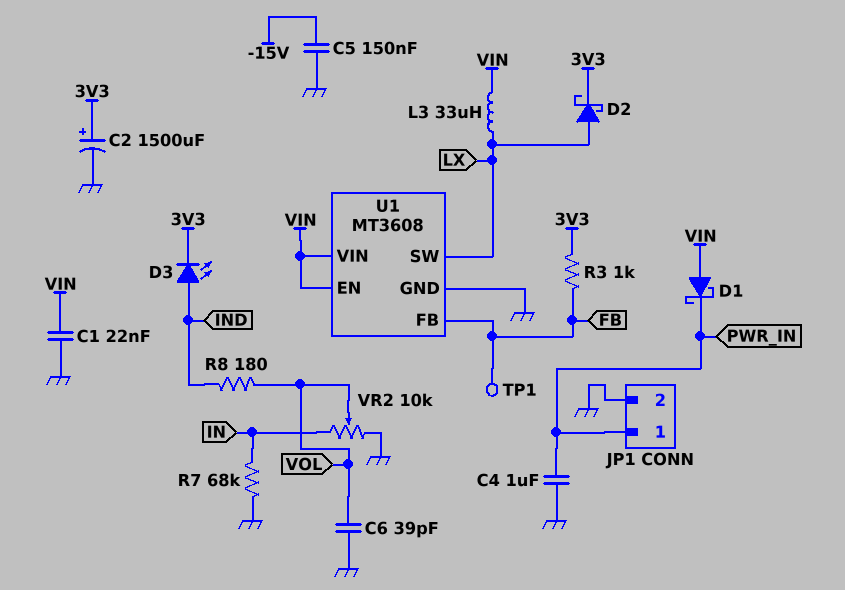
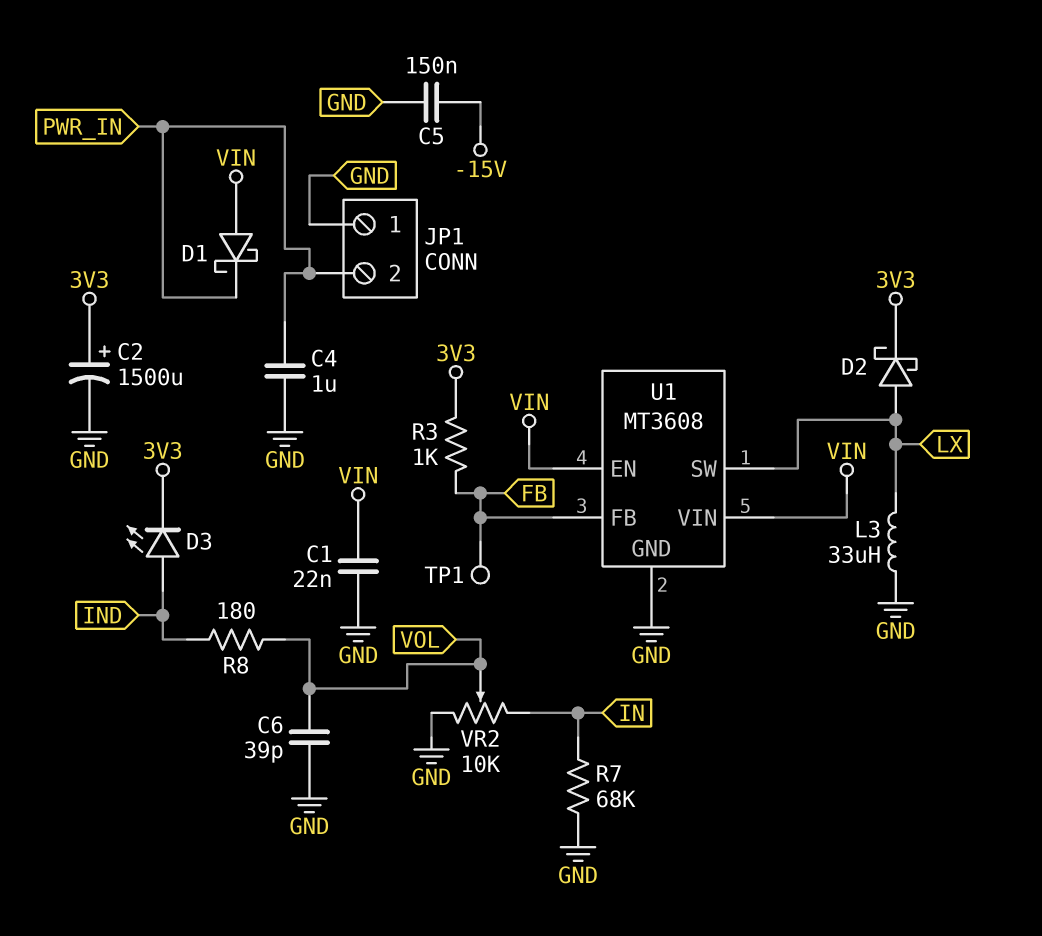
JP1 pin 1: PWR_IN -> GND
JP1 pin 2: GND -> PWR_IN
L3: 33uH (LX, VIN) -> 33uH (GND, LX)

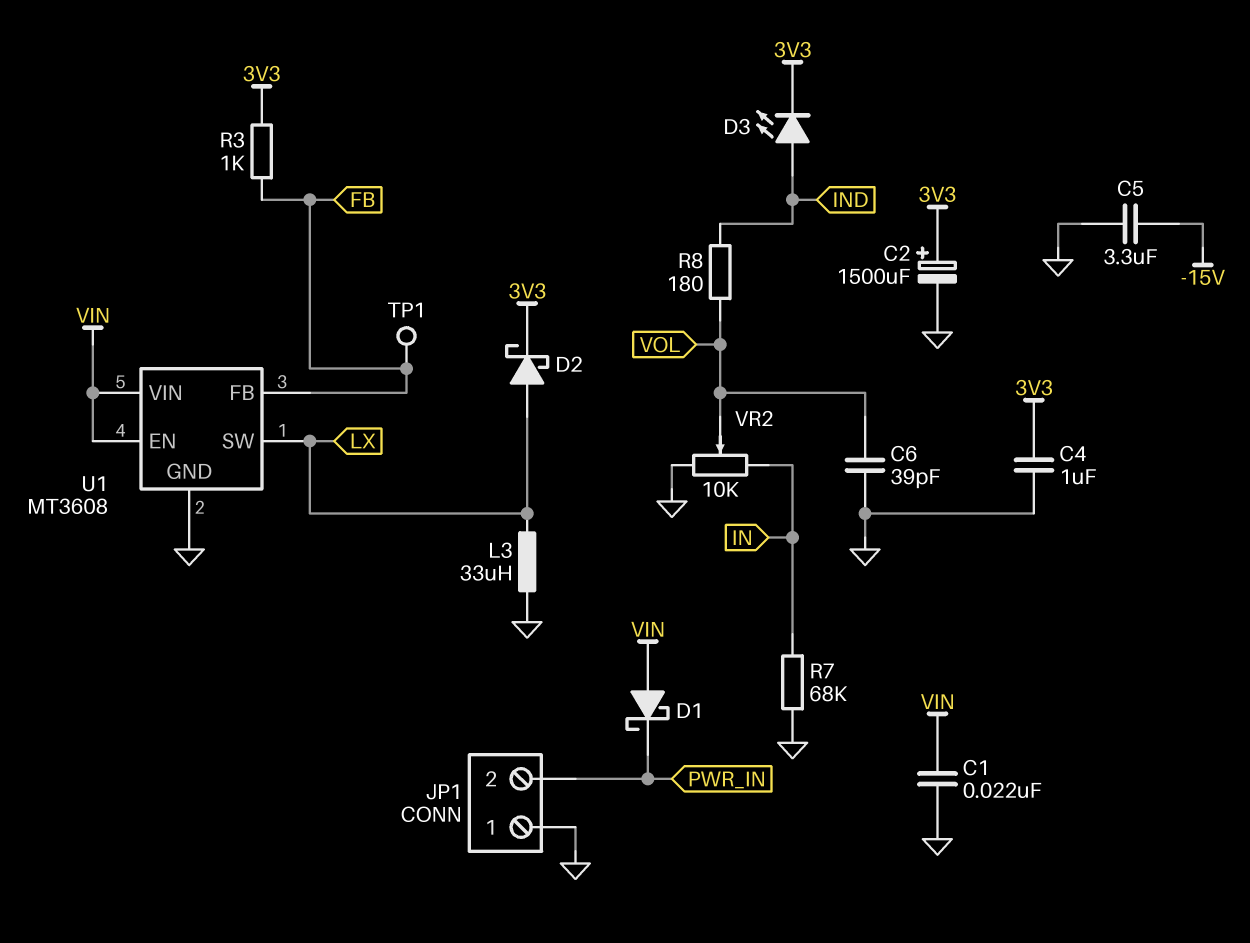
C4: 1uF (GND, PWR_IN) -> 1uF (3V3, GND)
C5: 150nF (-15V, GND) -> 3.3uF (-15V, GND)

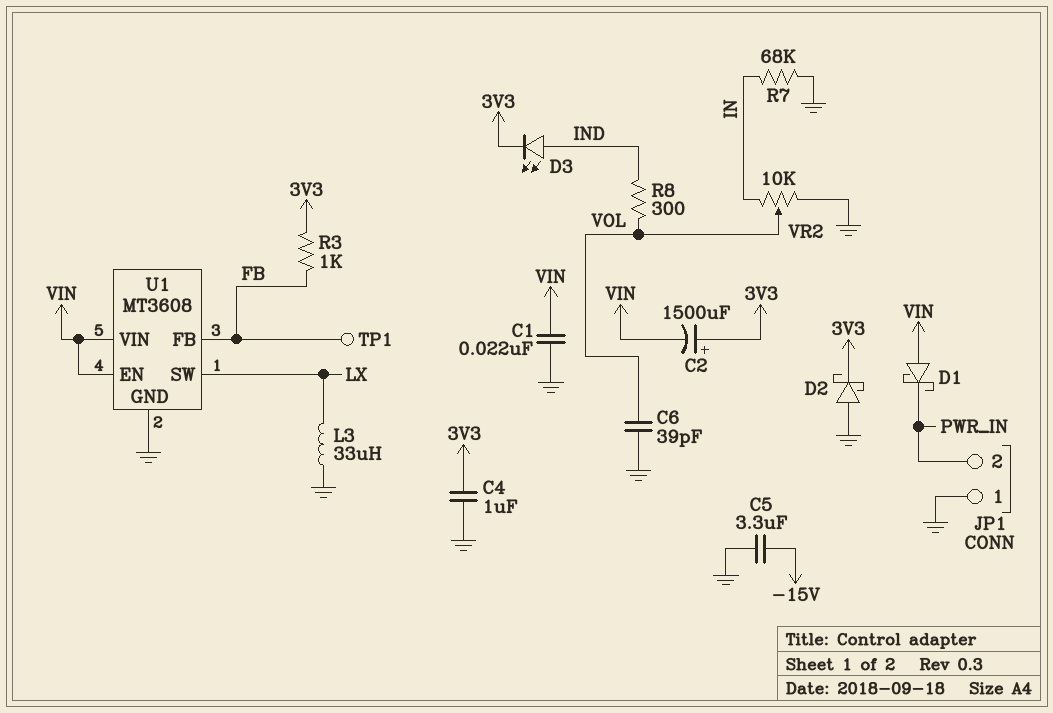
C2: 1500uF (plus 3V3, minus GND) -> 1500uF (plus 3V3, minus VIN)
D2: schottky (A LX, K 3V3) -> schottky (A GND, K 3V3)
R8: 180 (IND, VOL) -> 300 (IND, VOL)

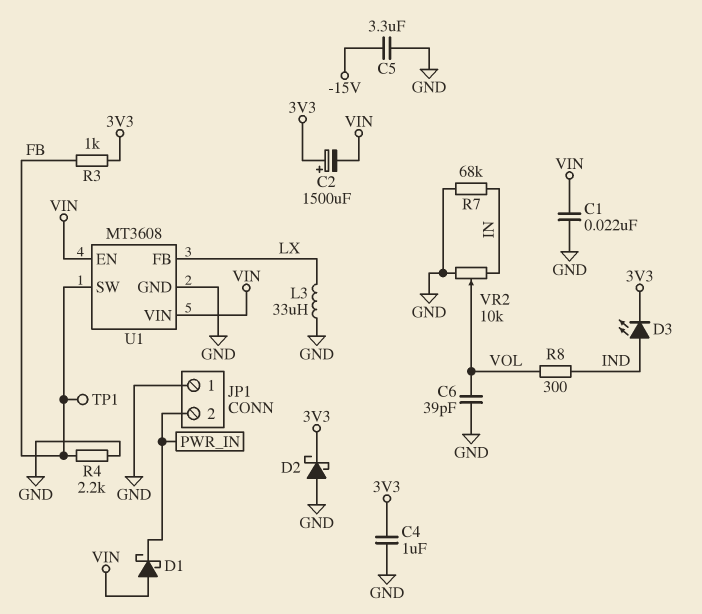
R4: none -> 2.2k (FB, GND)
U1 pin FB: FB -> LX
U1 pin SW: LX -> FB

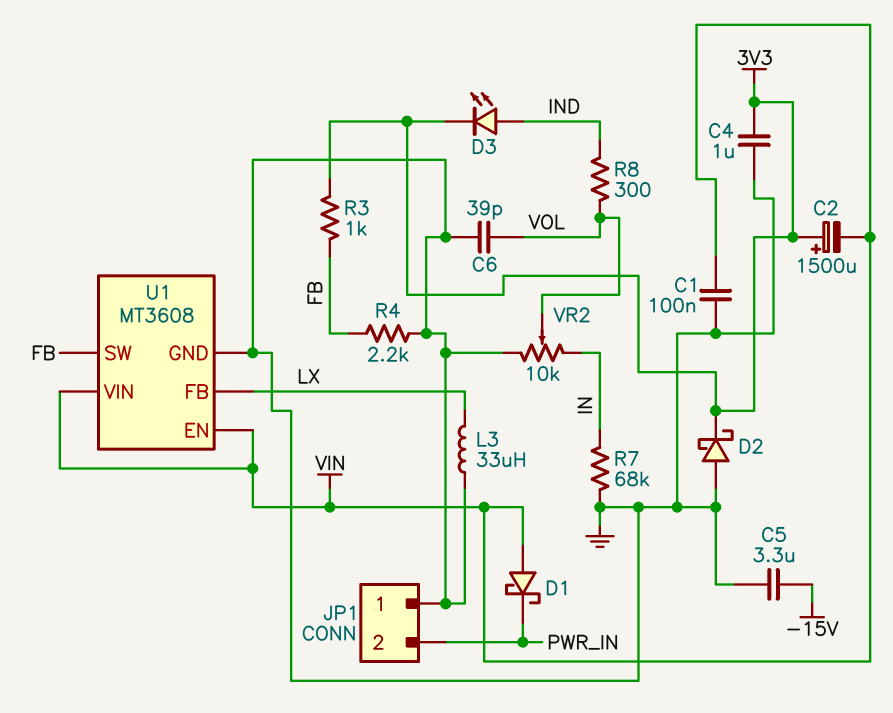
C1: 22nF (GND, VIN) -> 100nF (GND, VIN)
TP1: test point (FB) -> none

